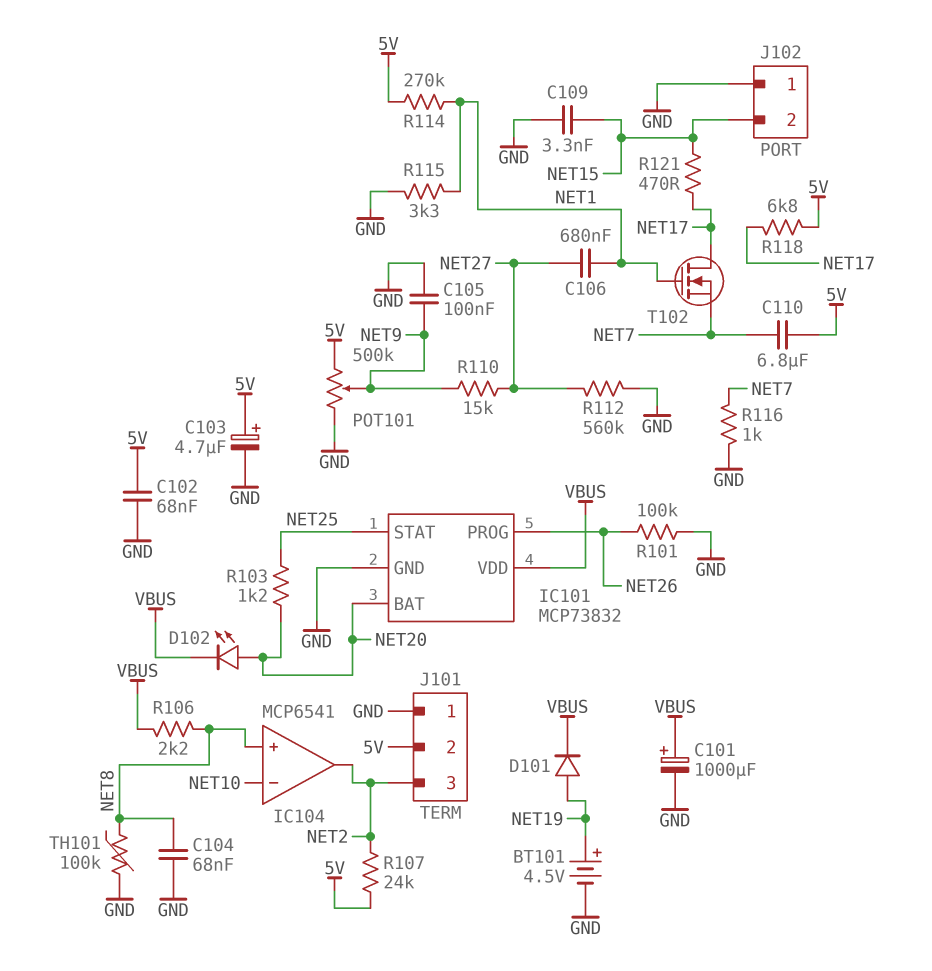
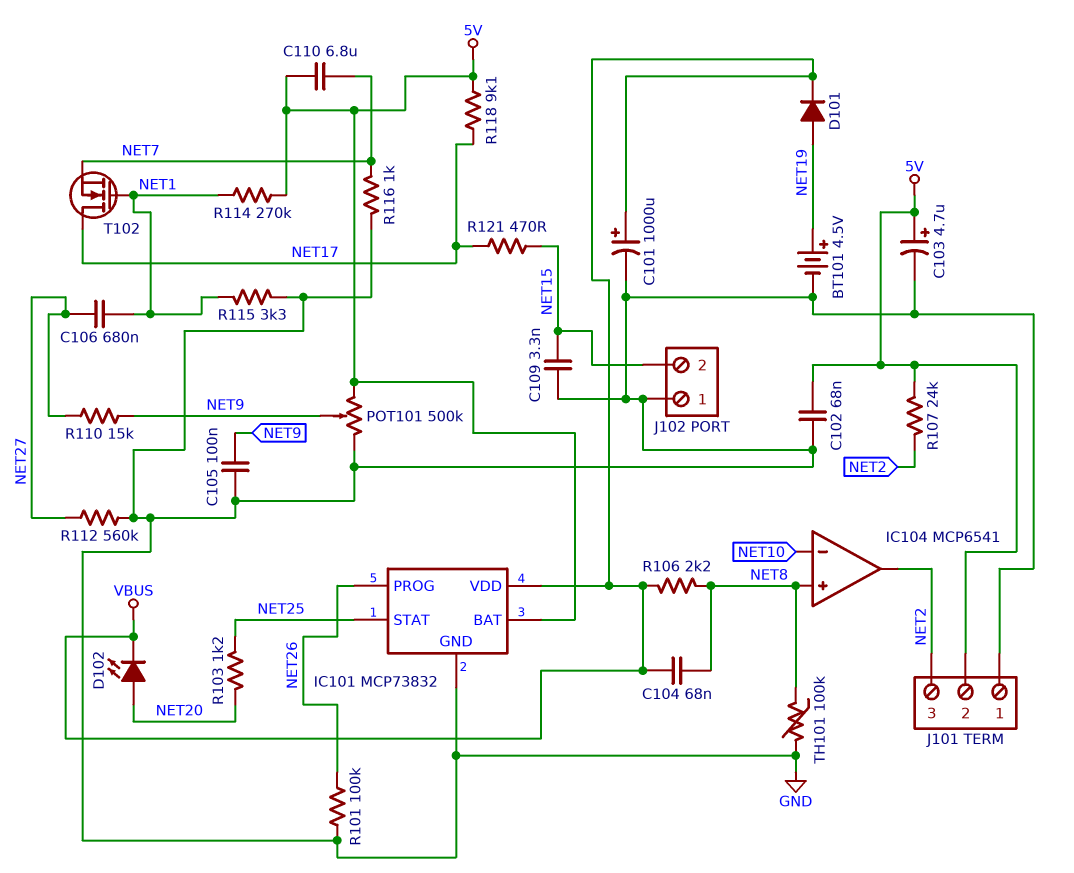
C104: 68nF (GND, NET8) -> 68nF (NET8, VBUS)
IC101 pin BAT: NET20 -> 5V
R118: 6.8k (5V, NET17) -> 9.1k (5V, NET17)

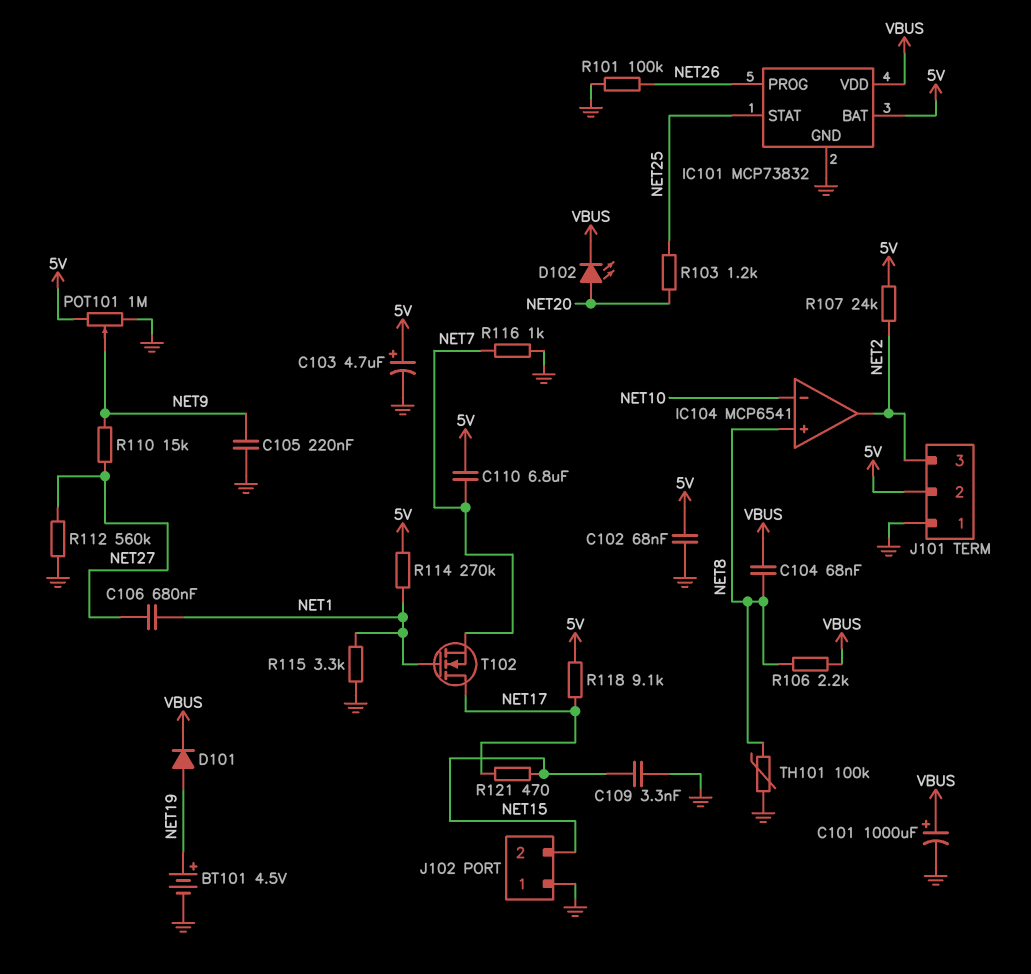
C105: 100nF (GND, NET9) -> 220nF (GND, NET9)
POT101: 500k (5V, GND, wiper NET9) -> 1M (5V, GND, wiper NET9)

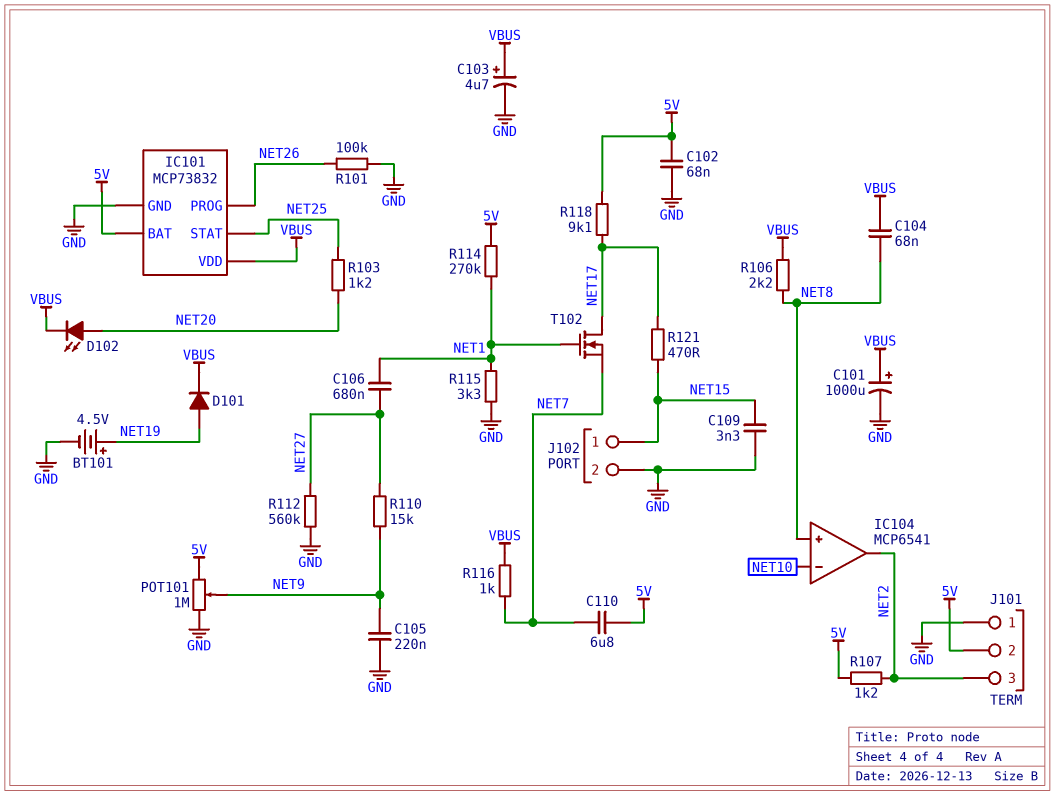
C103: 4.7uF (plus 5V, minus GND) -> 4.7uF (plus VBUS, minus GND)
J102 pin 1: GND -> NET15
J102 pin 2: NET15 -> GND
R107: 24k (5V, NET2) -> 1.2k (5V, NET2)
R116: 1k (GND, NET7) -> 1k (NET7, VBUS)
TH101: 100k (GND, NET8) -> none

